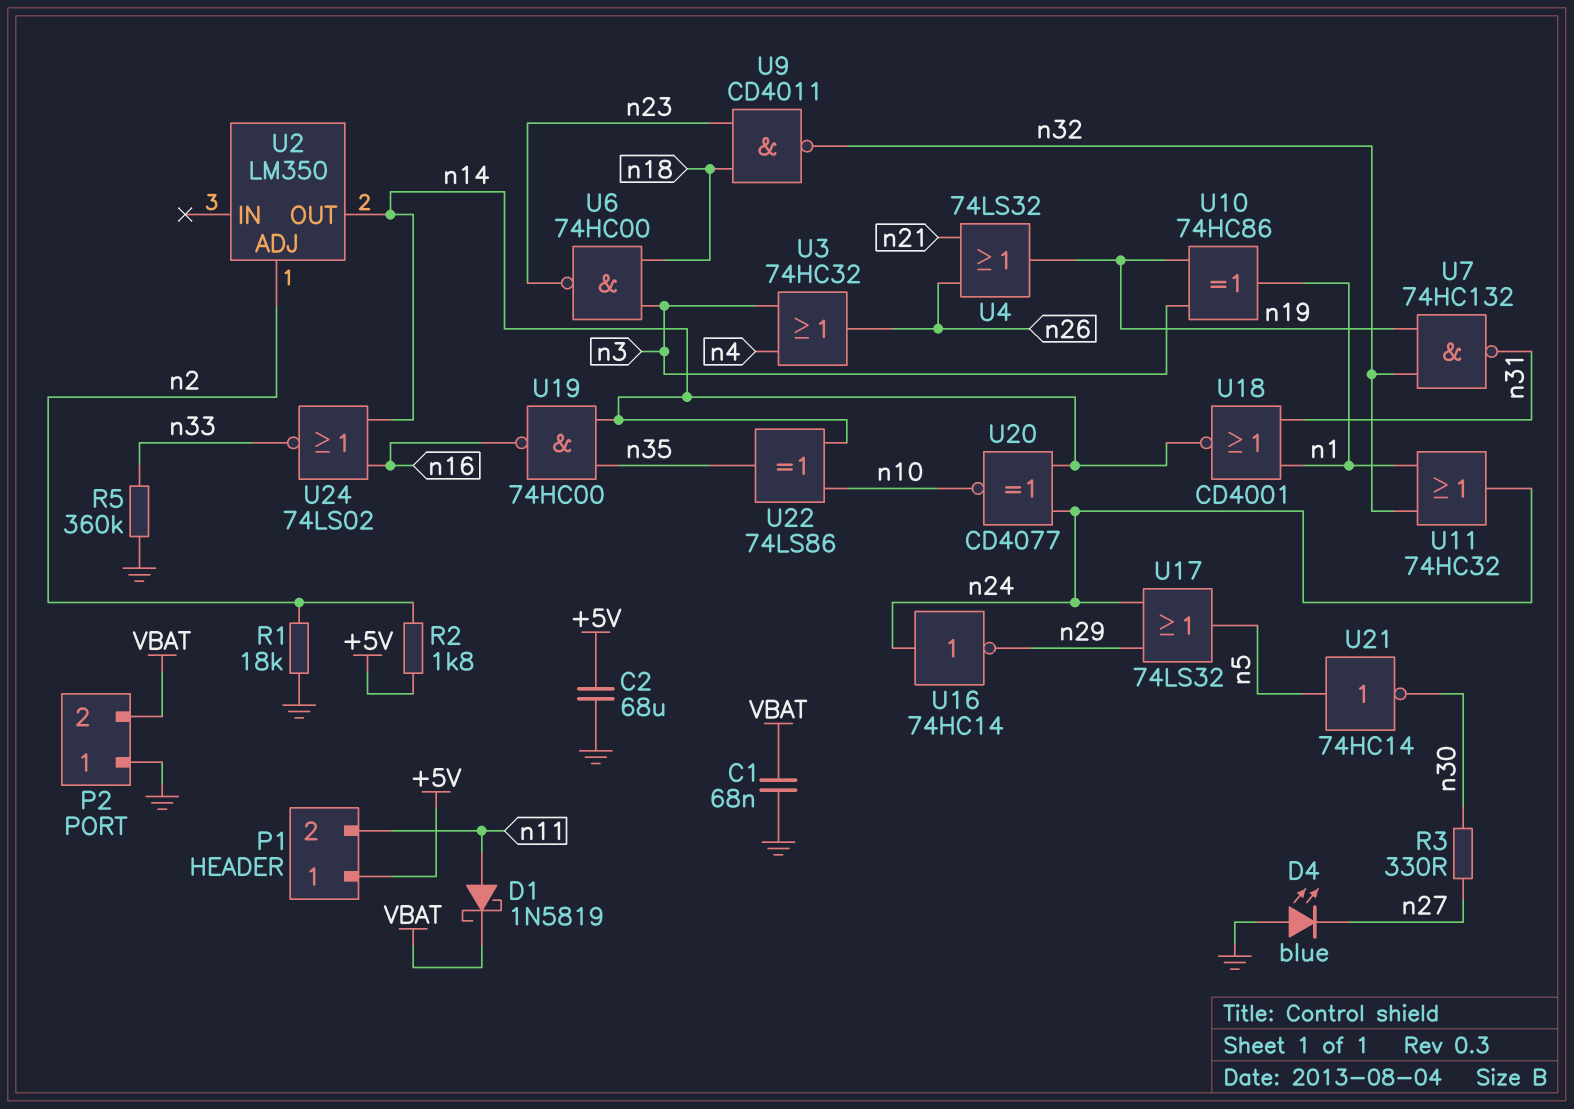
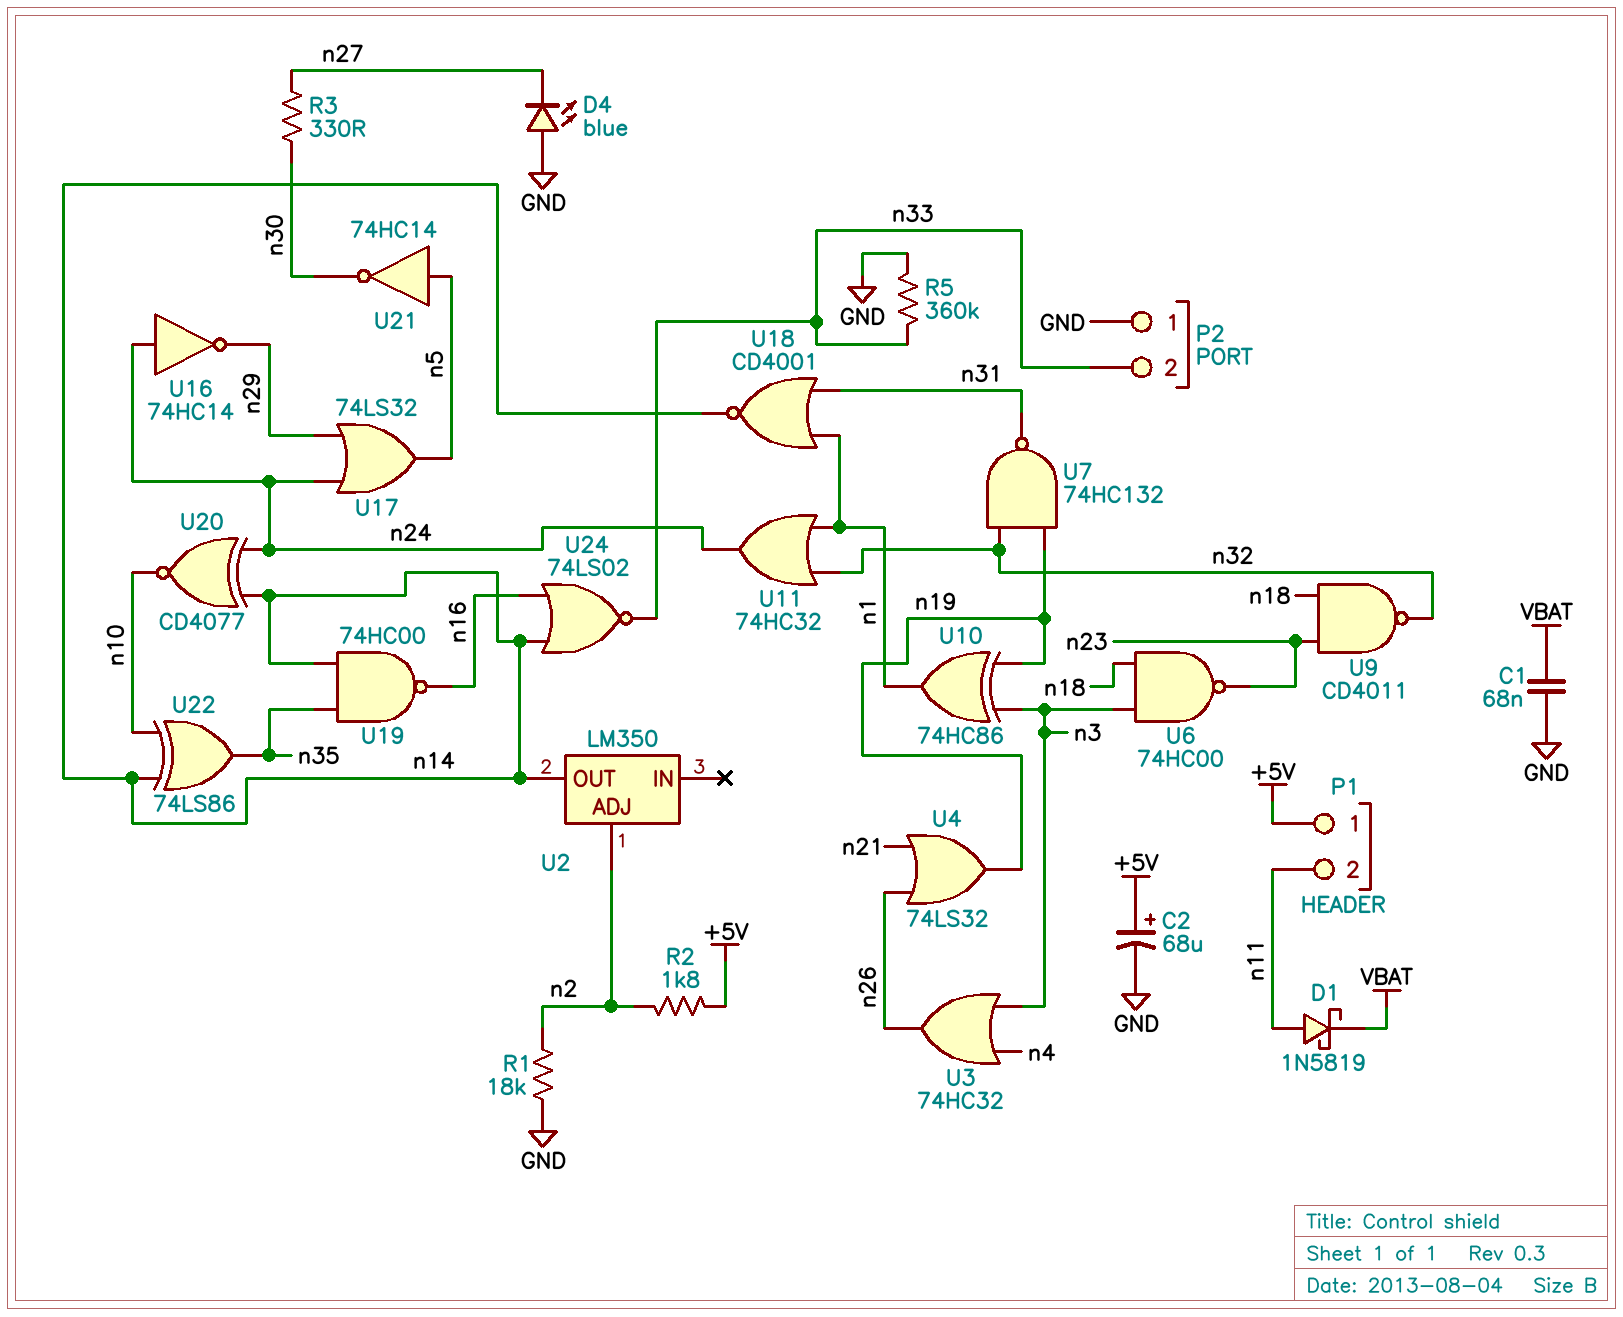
C2: 68uF (+5V, GND) -> 68uF (plus +5V, minus GND)
P2 pin 2: VBAT -> n33

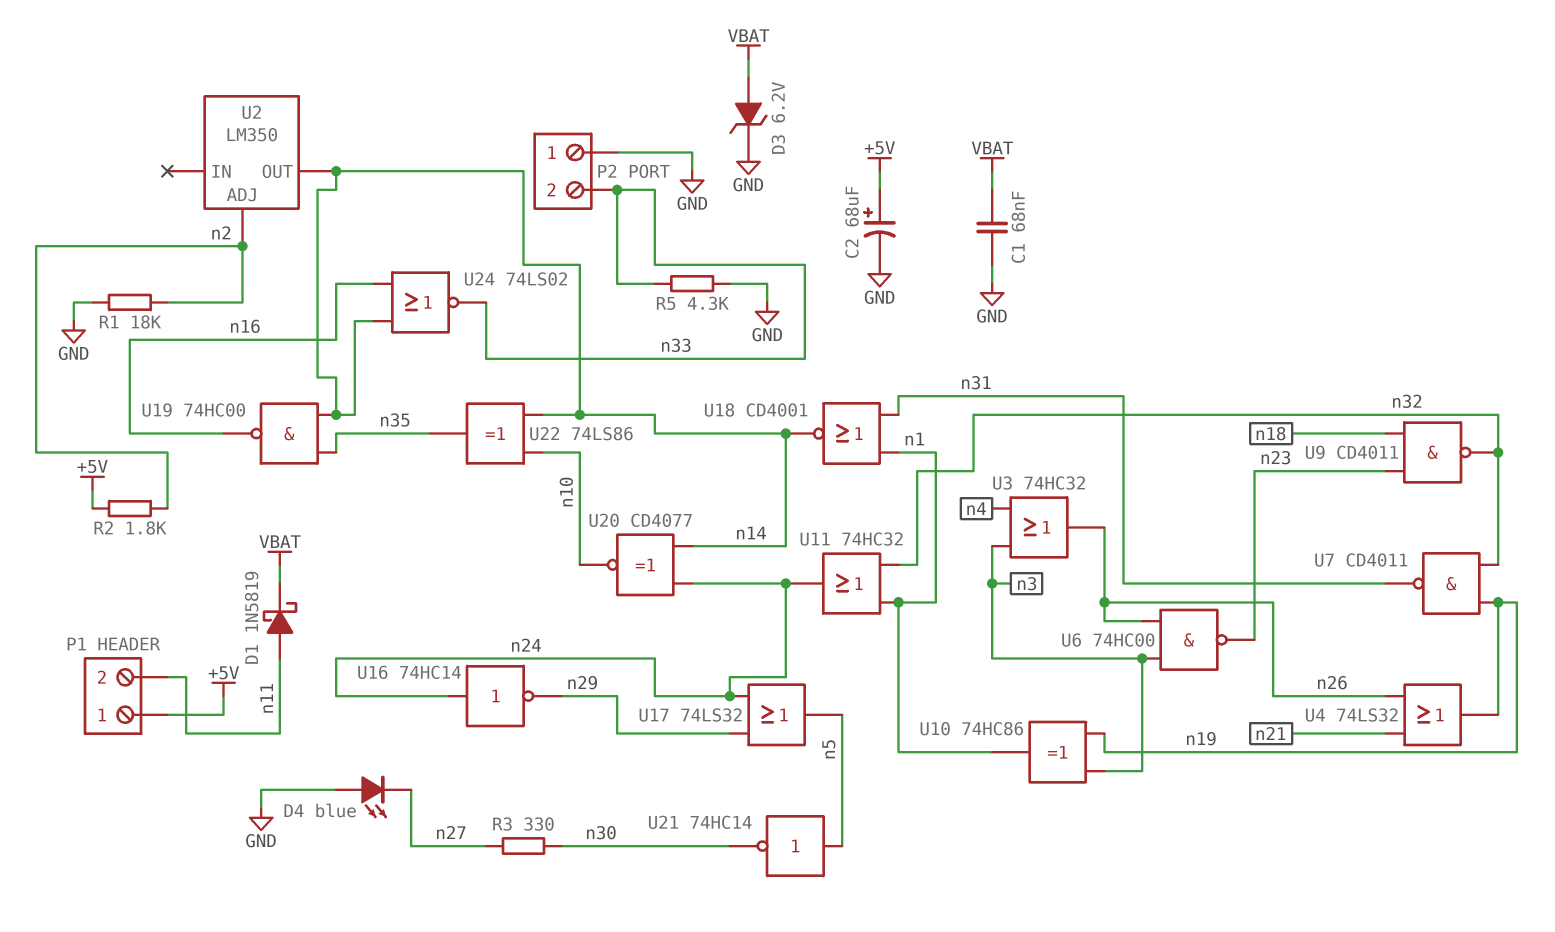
D3: none -> zener 6.2V (A VBAT, K GND)
R5: 360k (GND, n33) -> 4.3k (GND, n33)
U6: NAND 74HC00 (in n3, in n18, out n23) -> NAND 74HC00 (in n3, in n26, out n23)
U7: NAND 74HC132 (in n19, in n32, out n31) -> NAND CD4011 (in n19, in n32, out n31)

